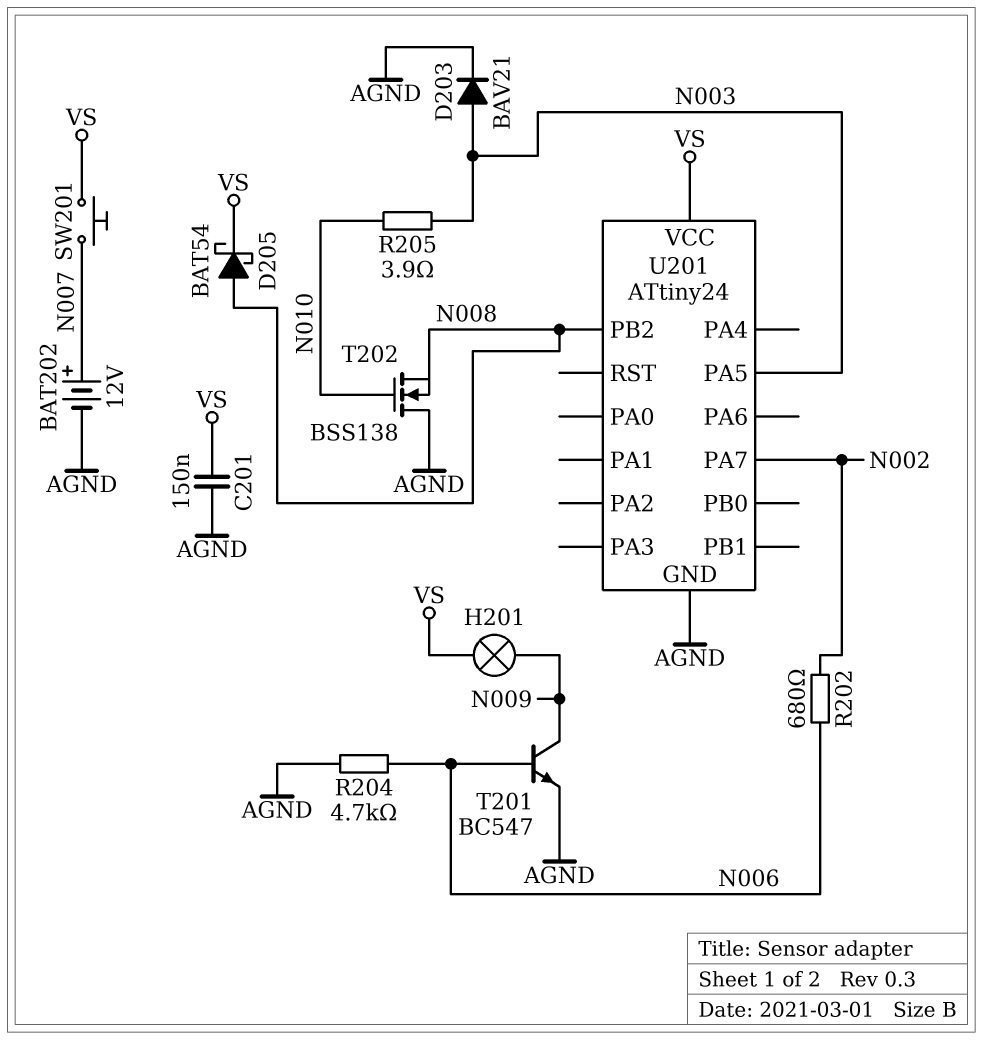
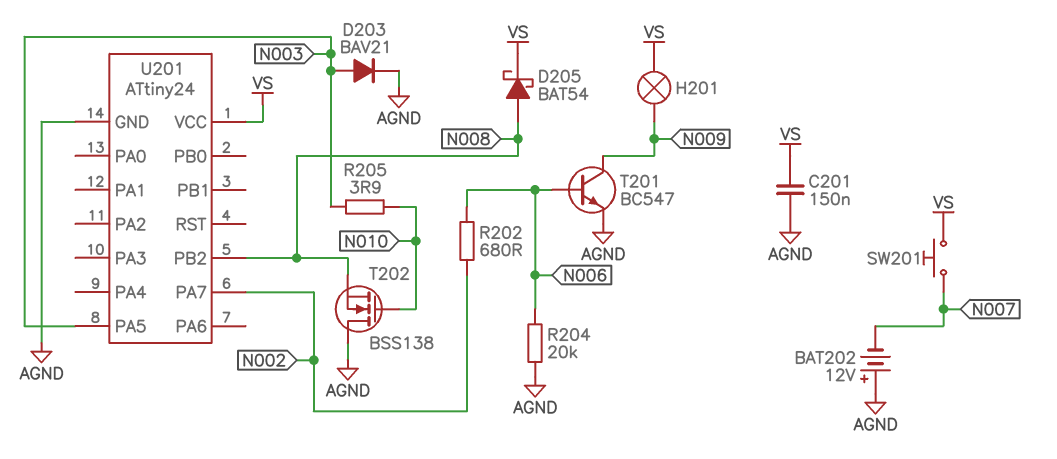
BAT202: 12V (plus N007, minus AGND) -> 12V (plus AGND, minus N007)
R204: 4.7k (AGND, N006) -> 20k (AGND, N006)

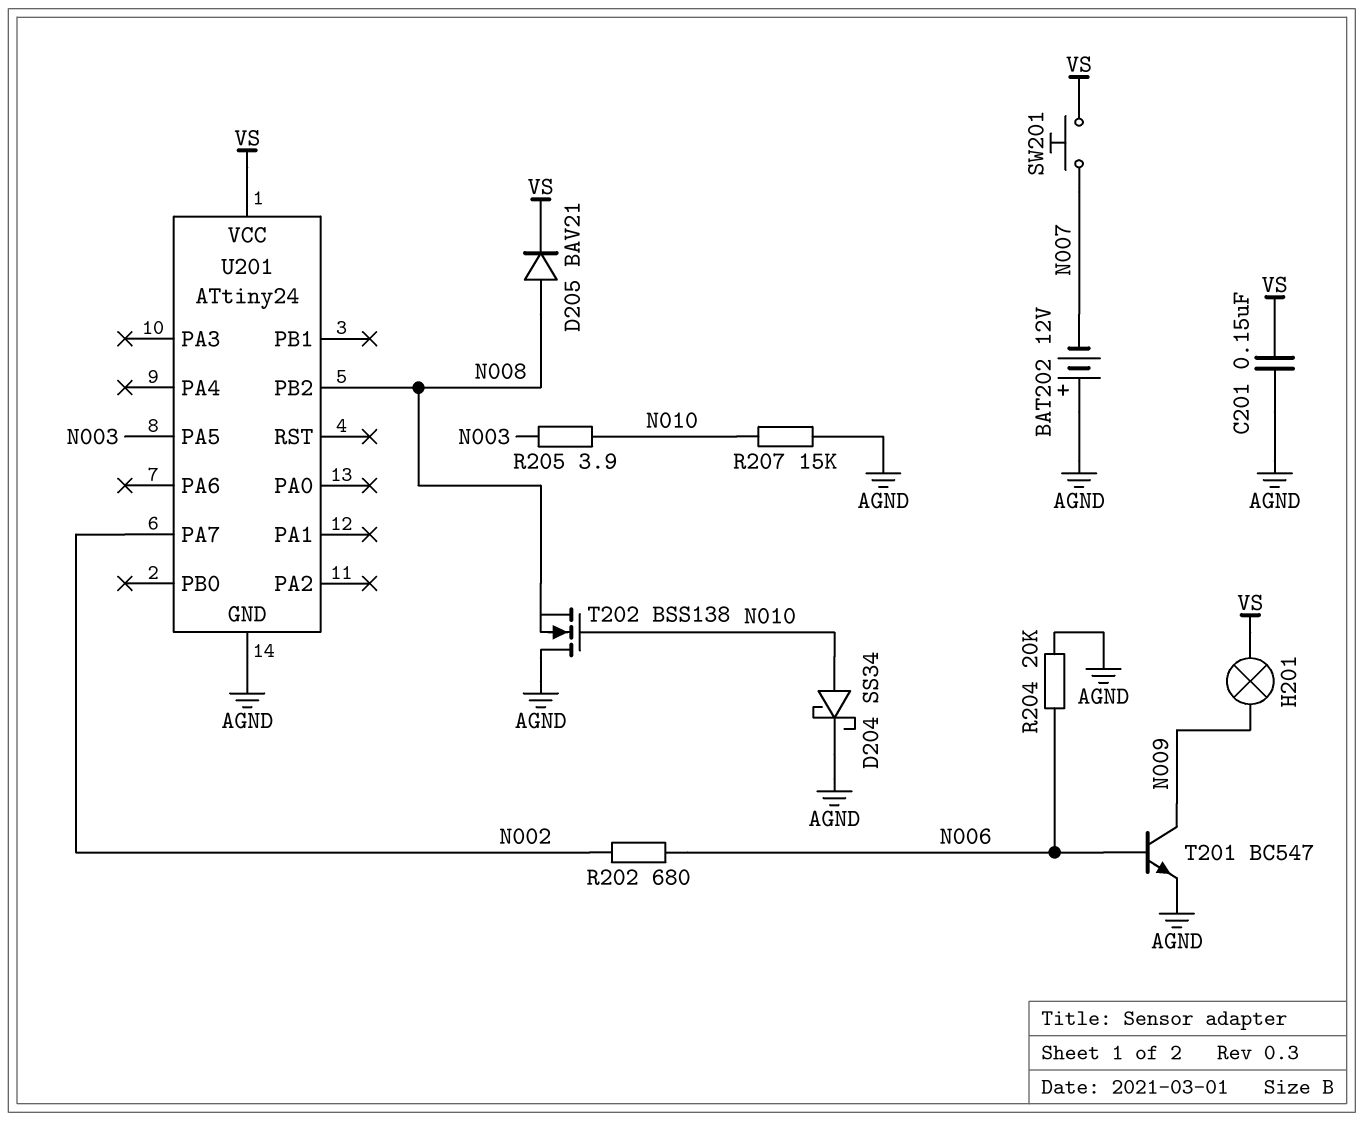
D203: diode BAV21 (A N003, K AGND) -> none
D204: none -> schottky SS34 (A N010, K AGND)
D205: schottky BAT54 (A N008, K VS) -> diode BAV21 (A N008, K VS)
R207: none -> 15k (AGND, N010)

